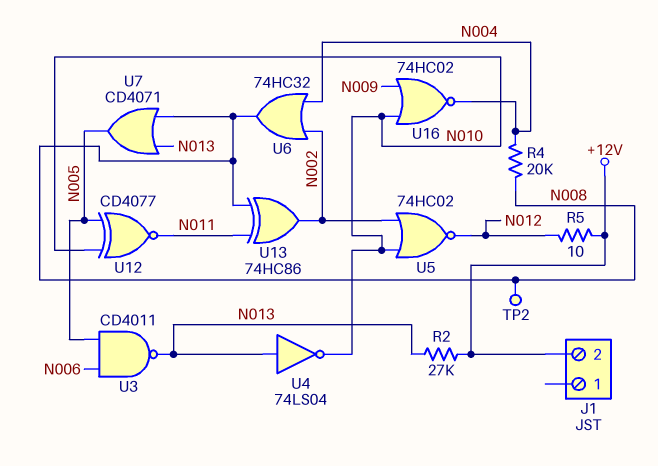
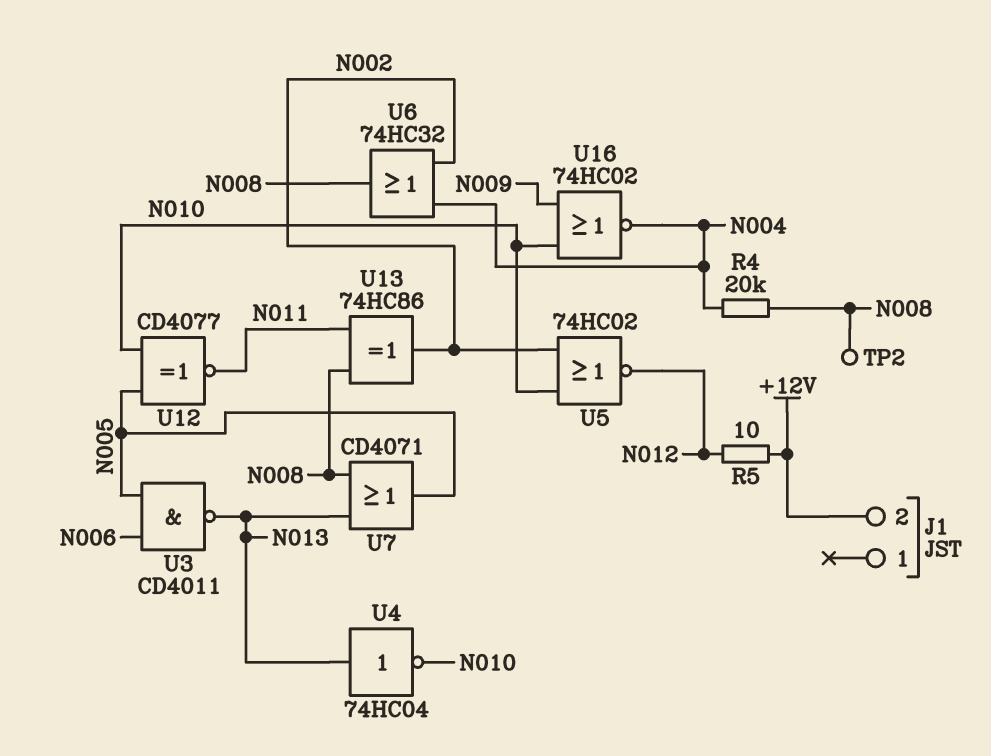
R2: 27k (+12V, N013) -> none
U4: NOT 74LS04 (in N013, out N010) -> NOT 74HC04 (in N013, out N010)

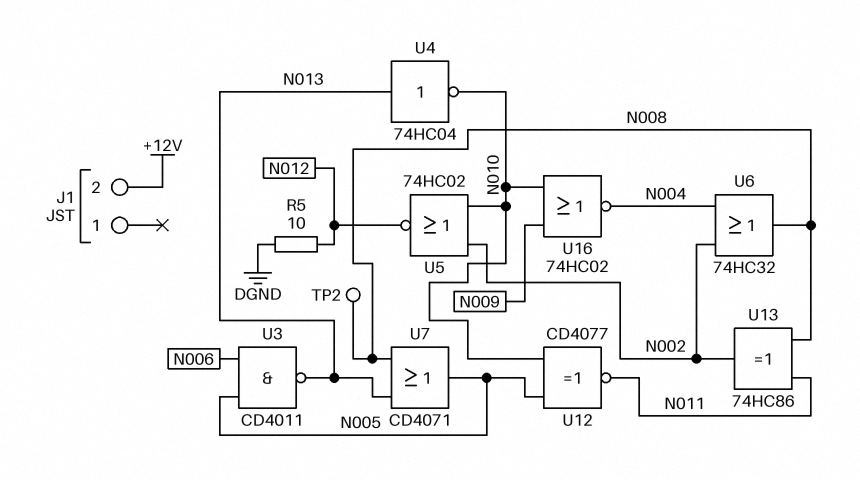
R4: 20k (N004, N008) -> none
R5: 10 (+12V, N012) -> 10 (DGND, N012)

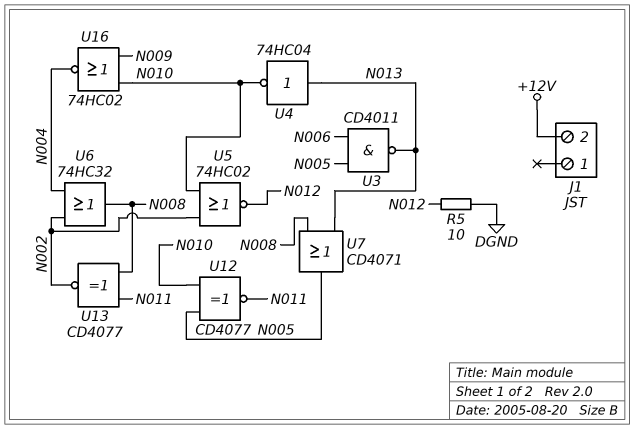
TP2: test point (N008) -> none
U13: XOR 74HC86 (in N008, in N011, out N002) -> XNOR CD4077 (in N008, in N011, out N002)

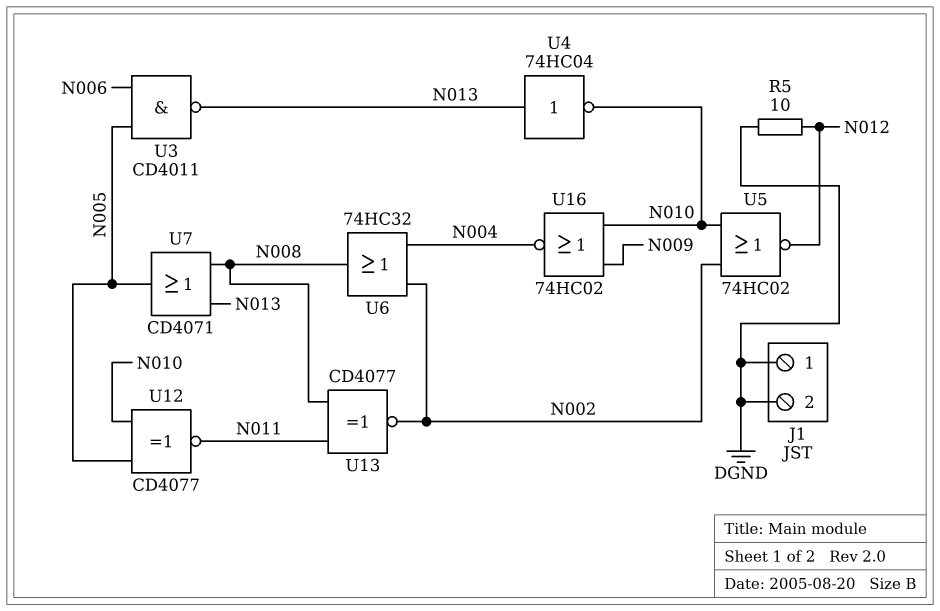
J1 pin 1: none -> DGND
J1 pin 2: +12V -> DGND

